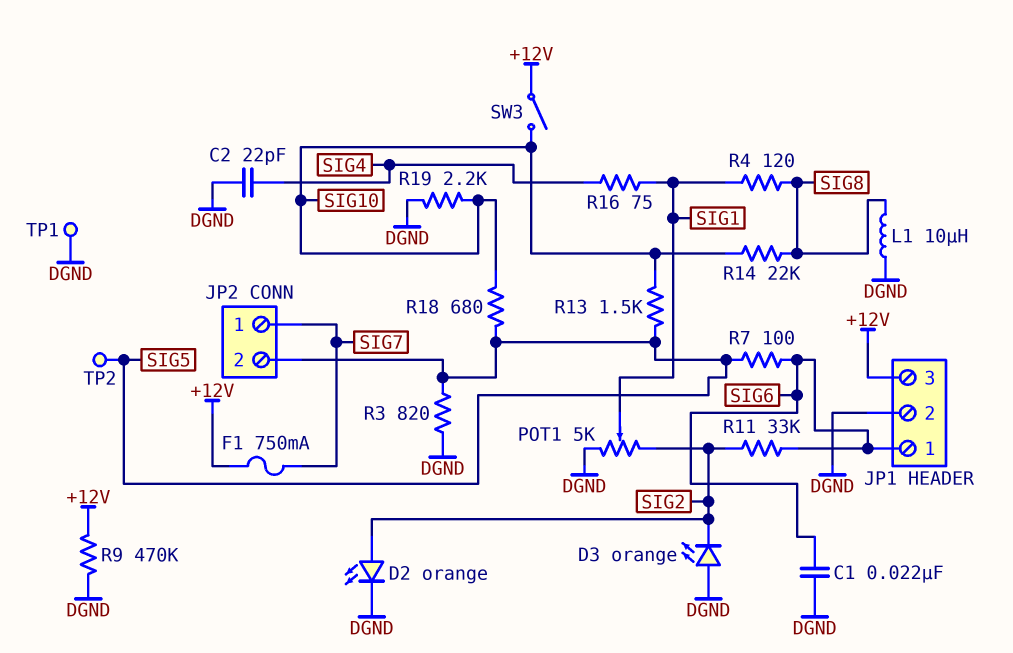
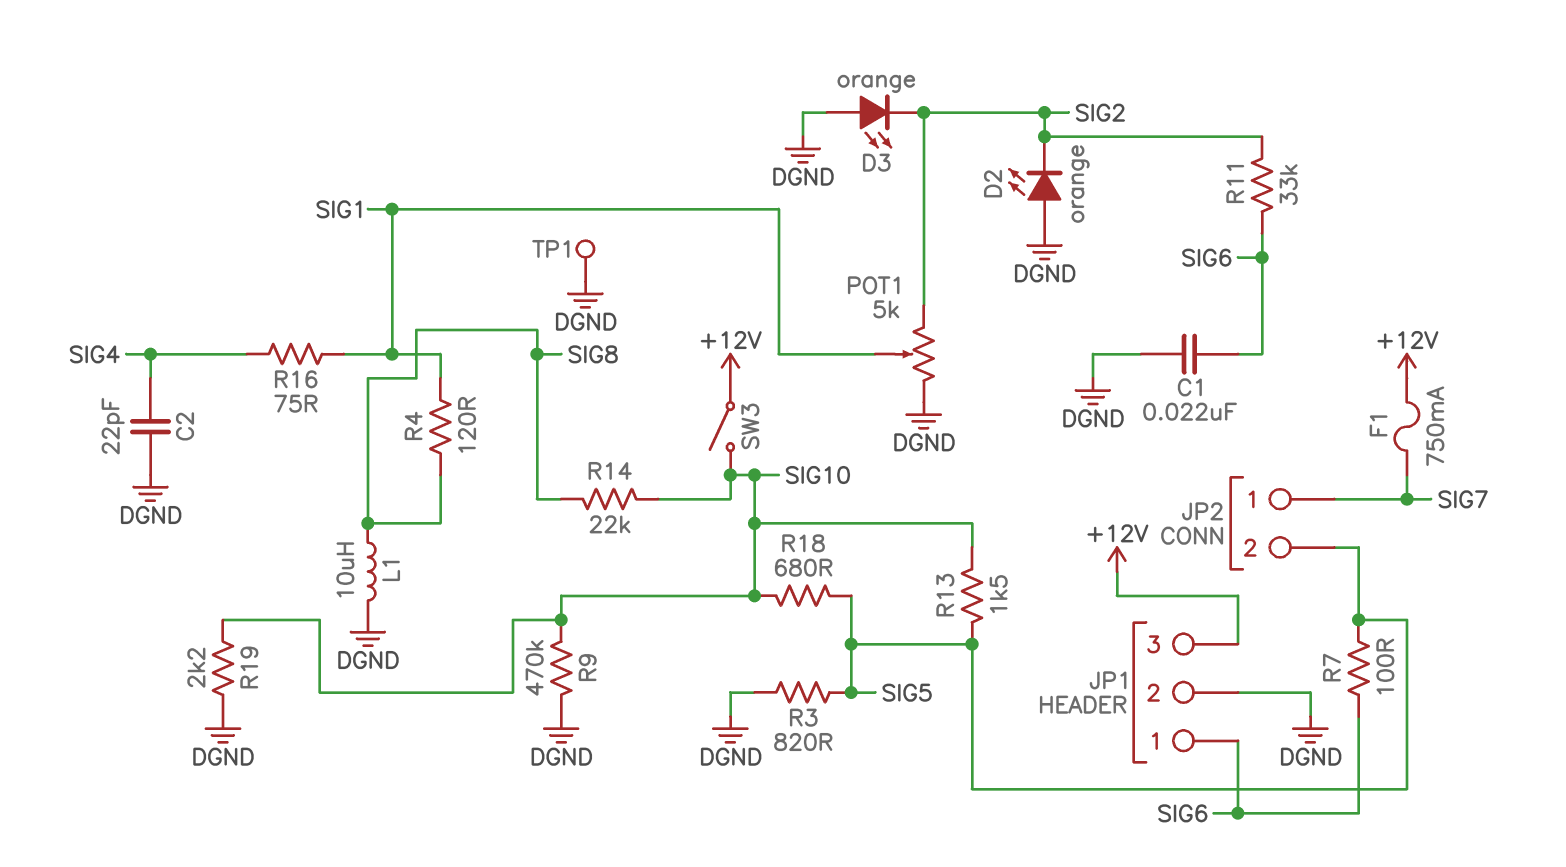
D2: LED orange (A SIG2, K DGND) -> LED orange (A DGND, K SIG2)
R9: 470k (+12V, DGND) -> 470k (DGND, SIG10)
TP2: test point (SIG5) -> none

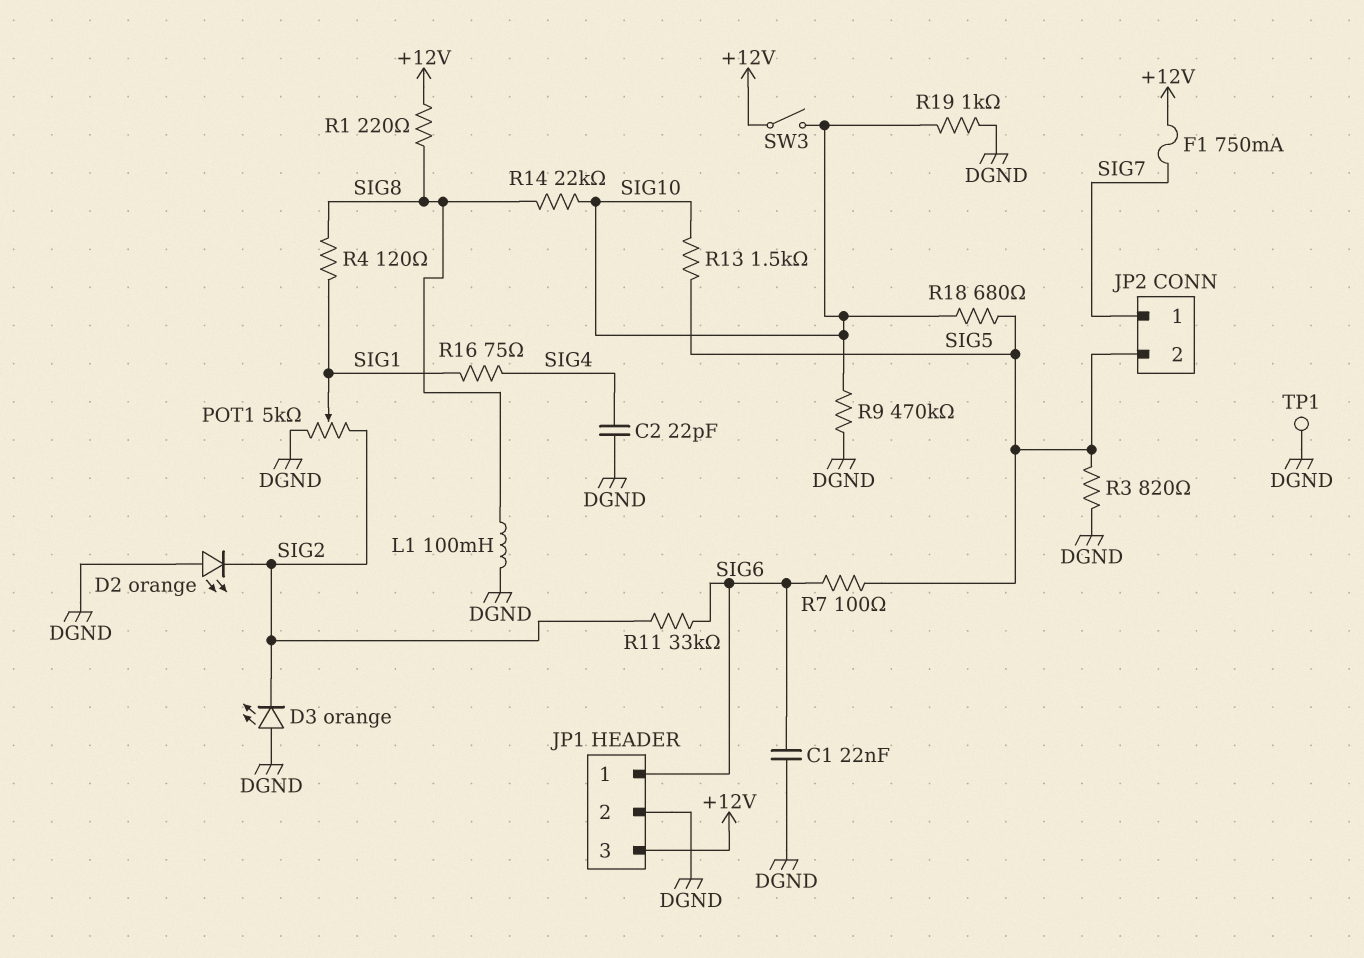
L1: 10uH (DGND, SIG8) -> 100mH (DGND, SIG8)
R1: none -> 220 (+12V, SIG8)
R19: 2.2k (DGND, SIG10) -> 1k (DGND, SIG10)

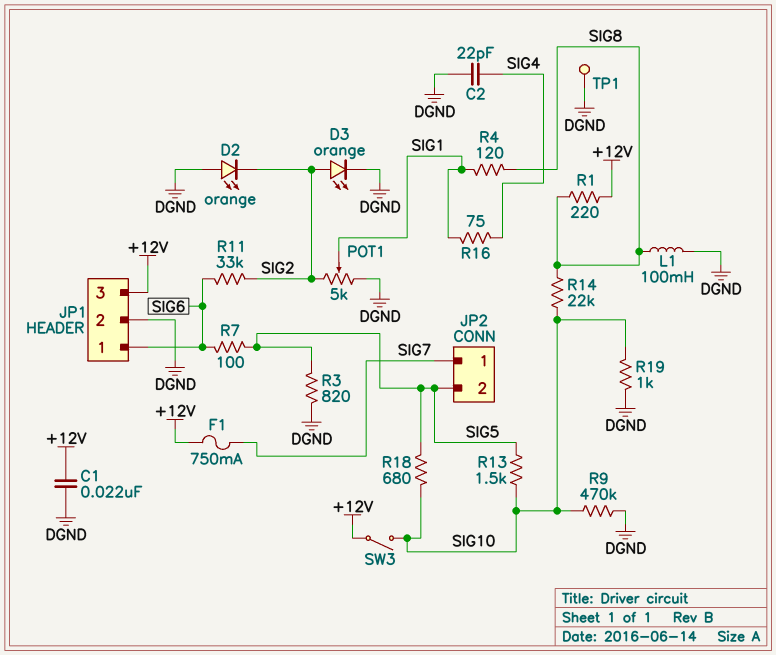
C1: 22nF (DGND, SIG6) -> 22nF (+12V, DGND)
D3: LED orange (A DGND, K SIG2) -> LED orange (A SIG2, K DGND)

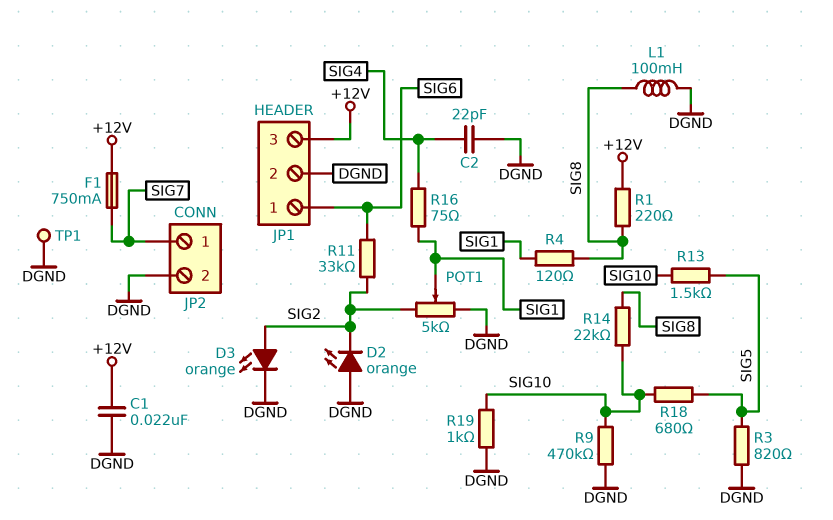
JP2 pin 2: SIG5 -> DGND
R7: 100 (SIG5, SIG6) -> none
SW3: switch (+12V, SIG10) -> none

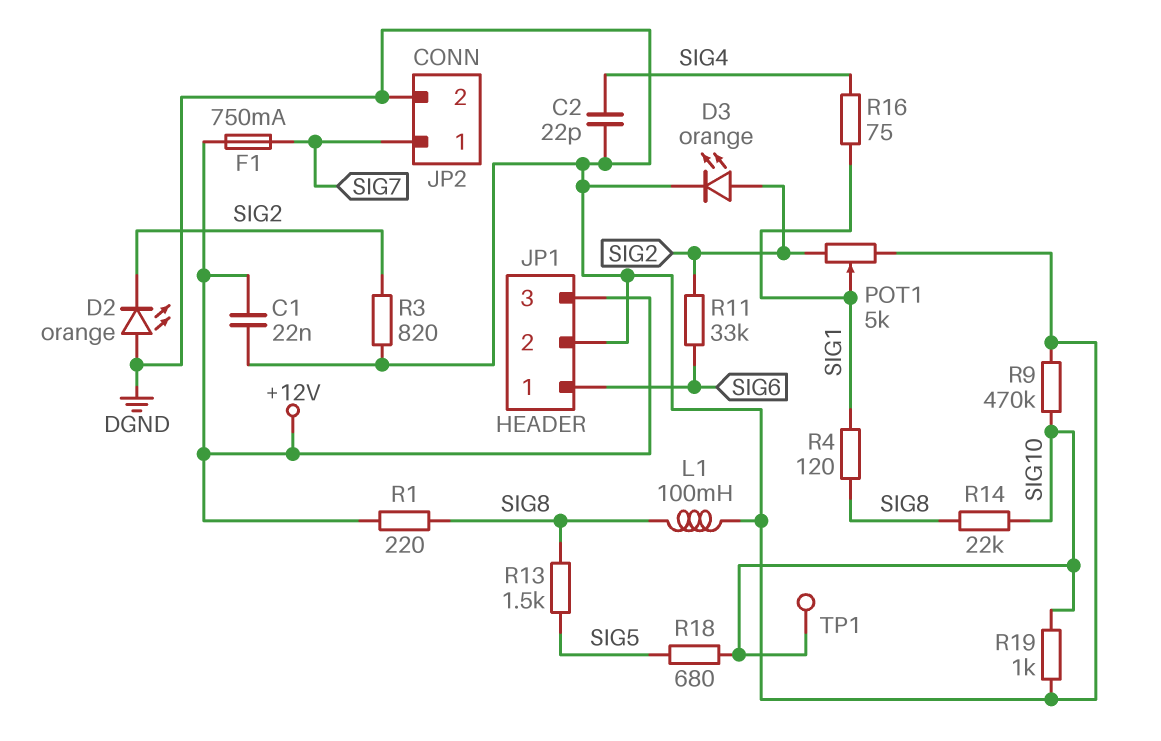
R3: 820 (DGND, SIG5) -> 820 (DGND, SIG2)
R13: 1.5k (SIG5, SIG10) -> 1.5k (SIG5, SIG8)
TP1: test point (DGND) -> test point (SIG10)

